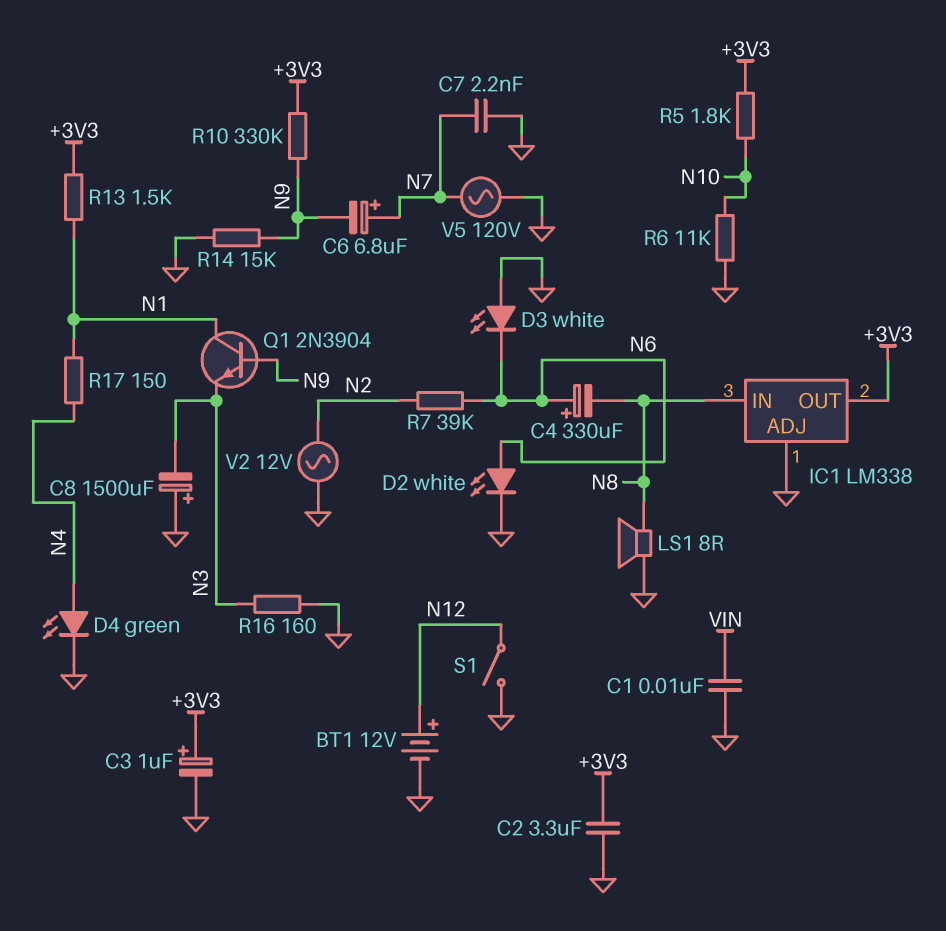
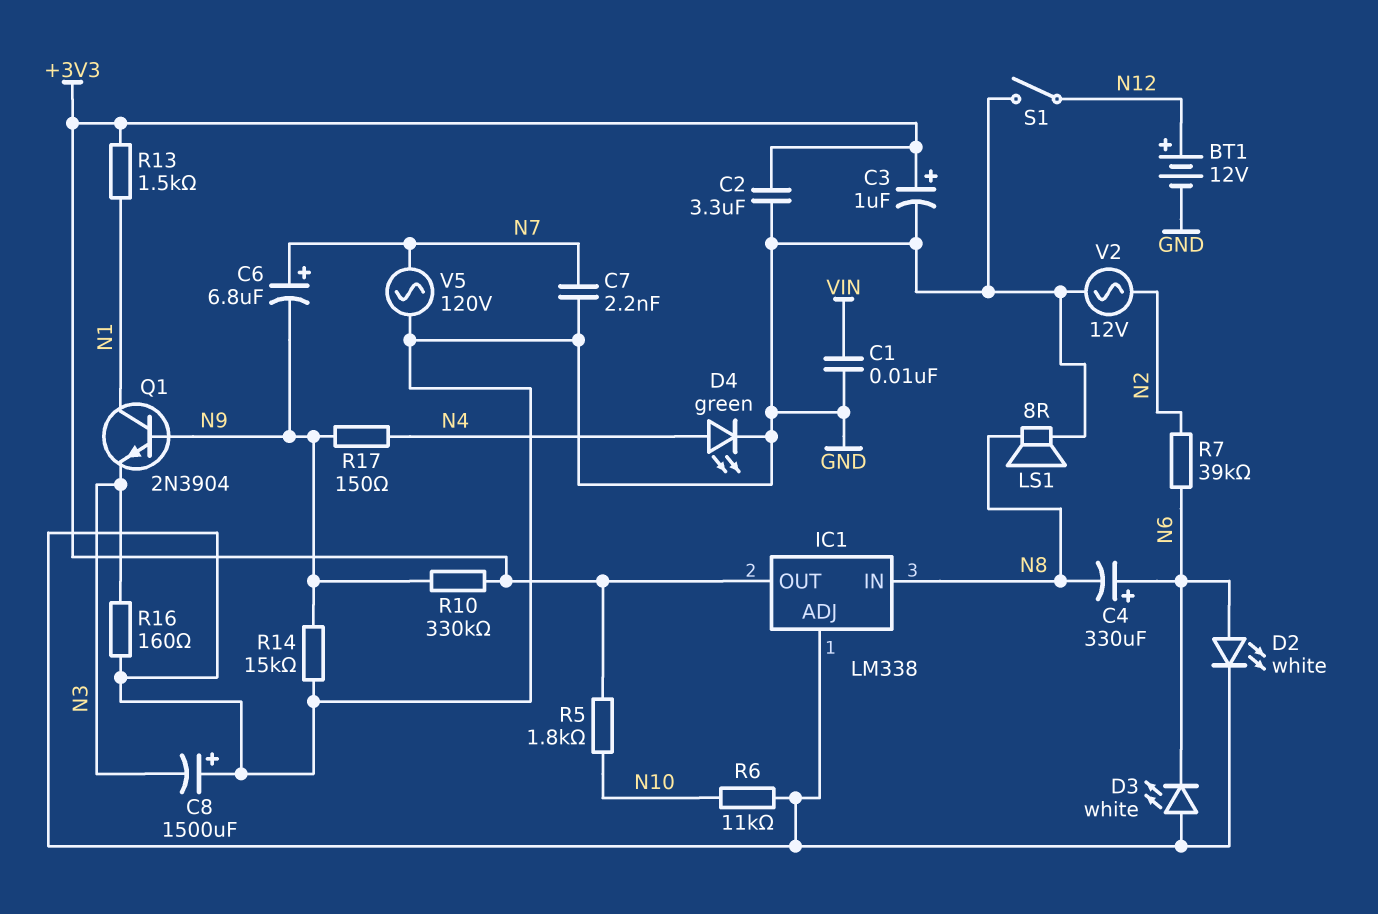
R17: 150 (N1, N4) -> 150 (N4, N9)

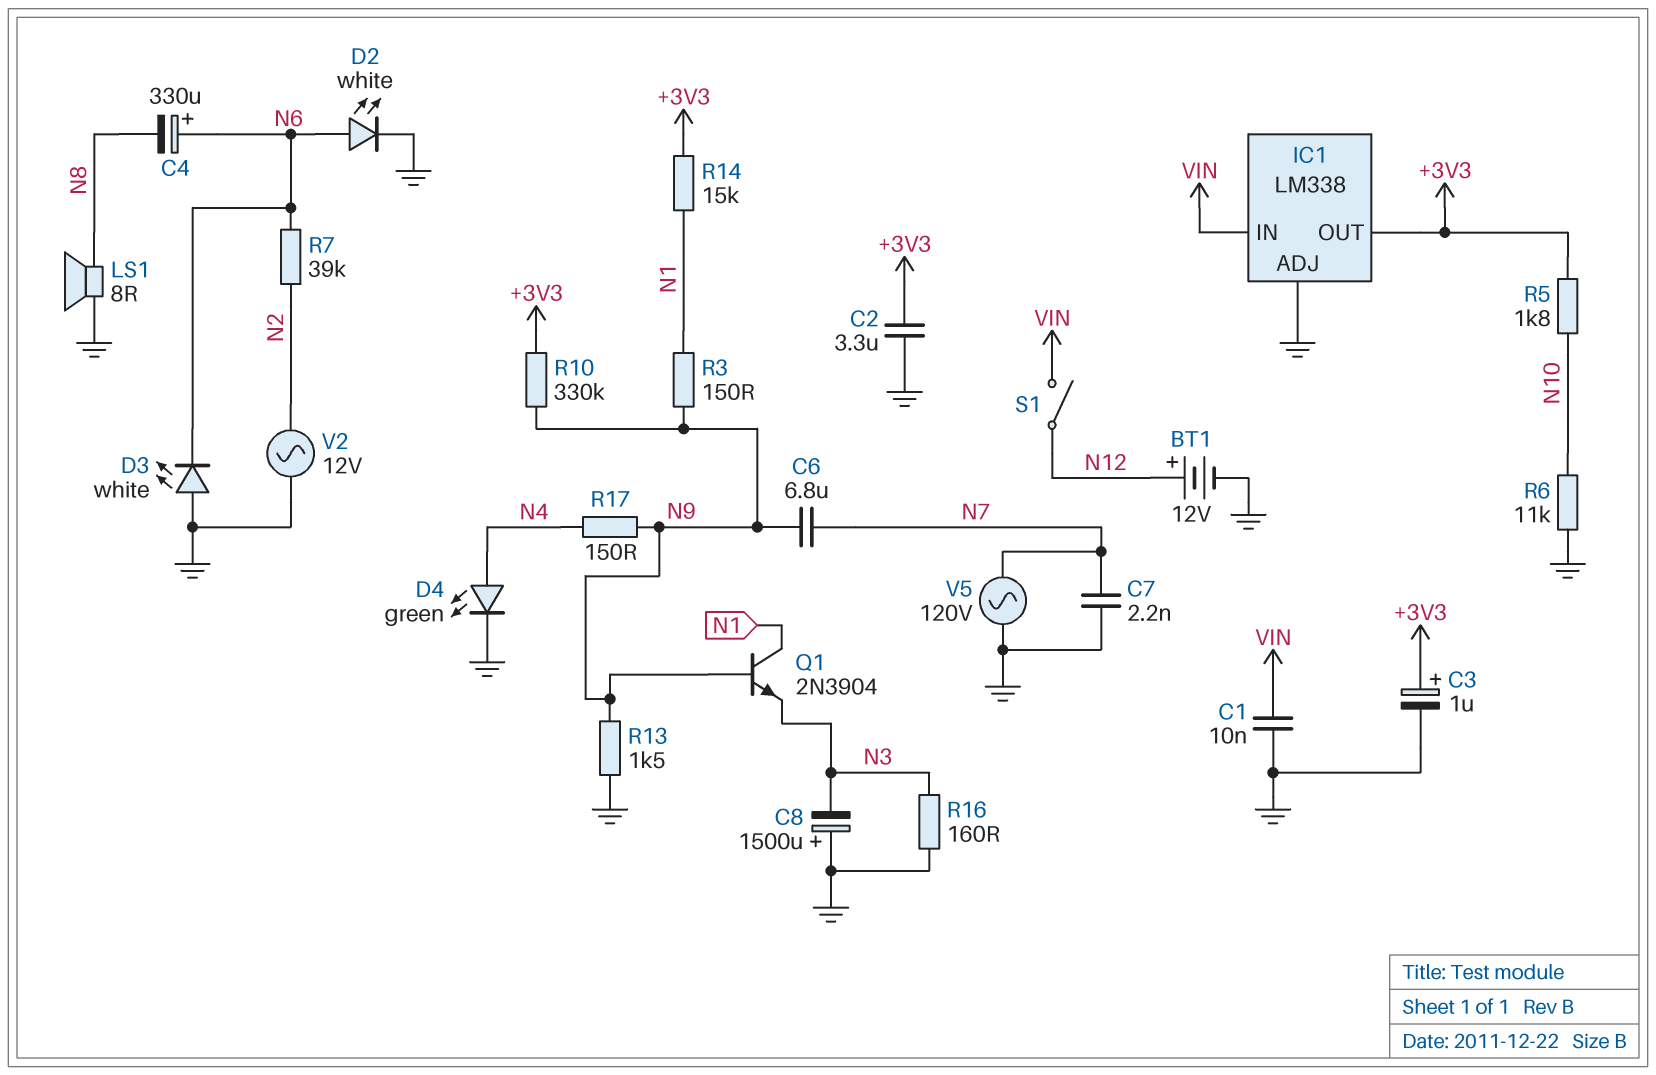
C6: 6.8uF (plus N7, minus N9) -> 6.8uF (N7, N9)
IC1 pin IN: N8 -> VIN
R3: none -> 150 (N1, N9)
R13: 1.5k (+3V3, N1) -> 1.5k (GND, N9)
R14: 15k (GND, N9) -> 15k (+3V3, N1)
S1: switch (GND, N12) -> switch (N12, VIN)

